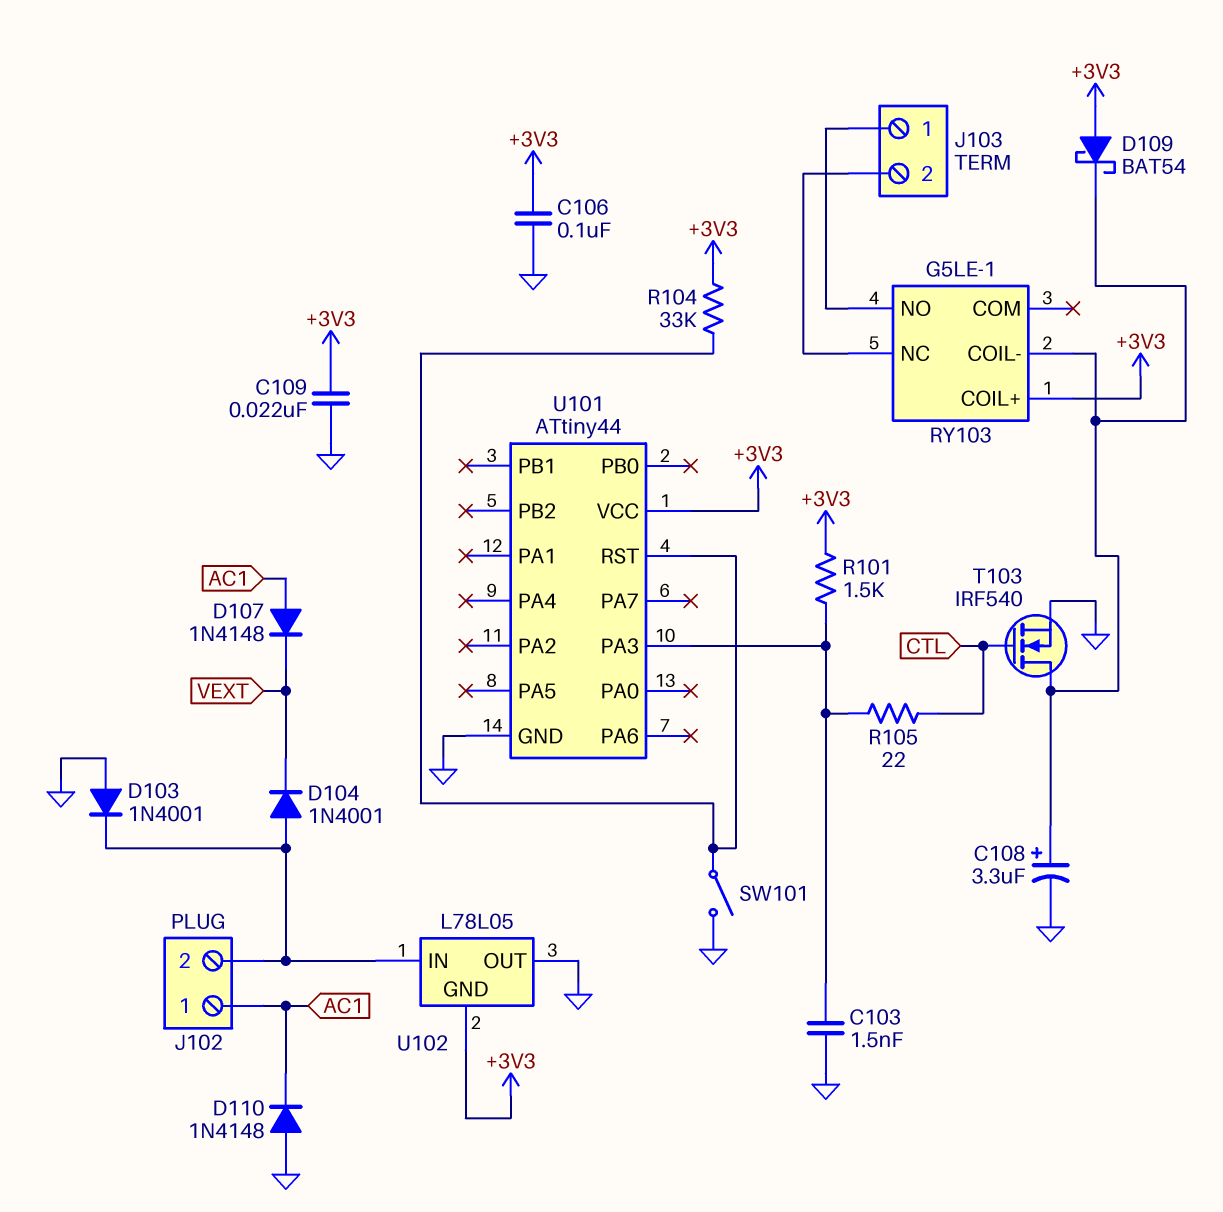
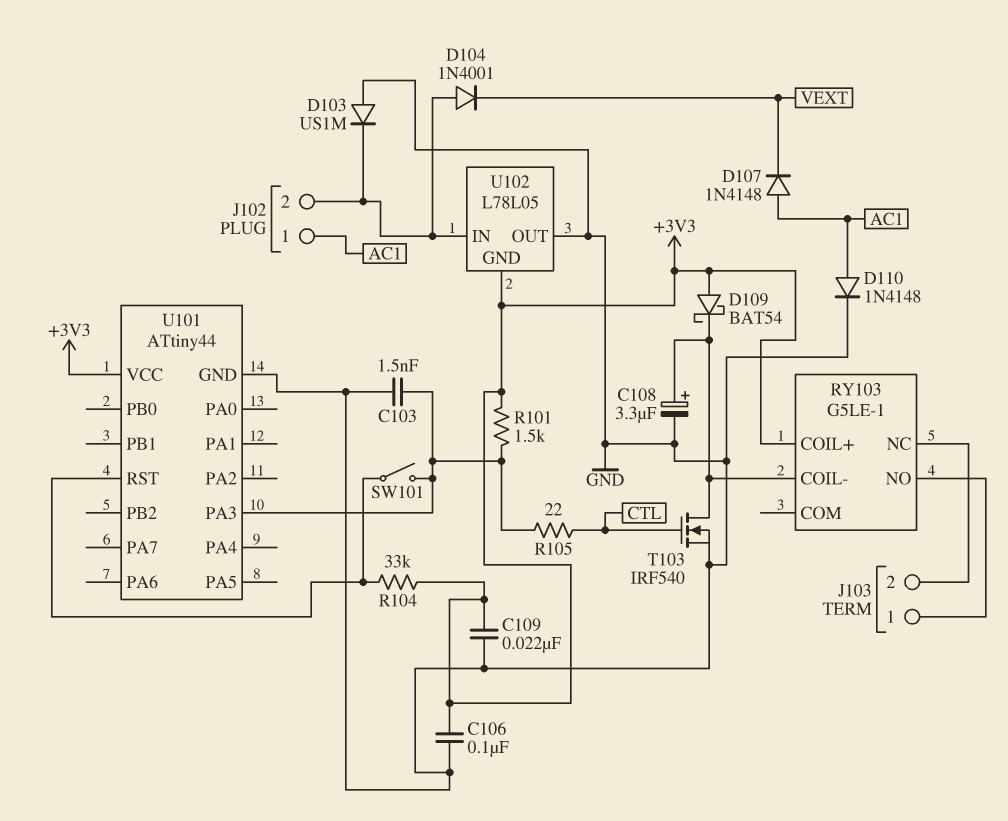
D103: diode 1N4001 (A GND, K J102/2) -> diode US1M (A GND, K J102/2)
D110: diode 1N4148 (A GND, K AC1) -> diode 1N4148 (A AC1, K GND)
SW101: switch (GND, U101/RST) -> switch (U101/PA3, U101/RST)

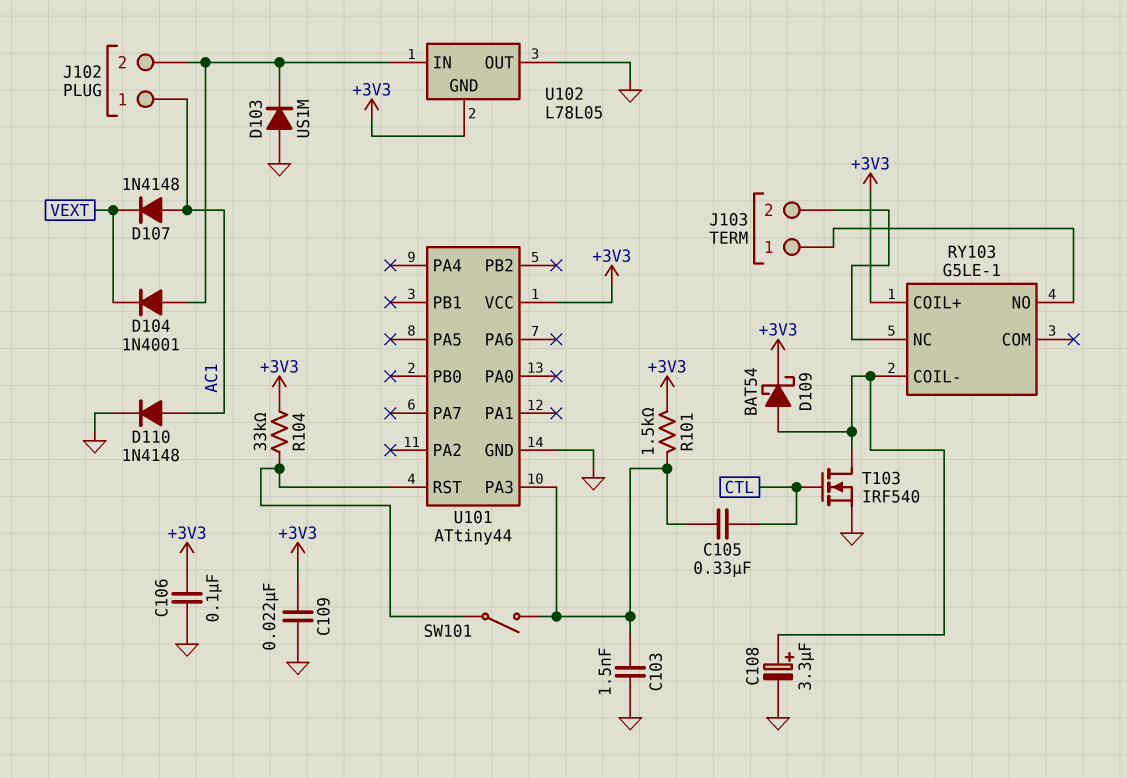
C105: none -> 330nF (CTL, U101/PA3)
D109: schottky BAT54 (A +3V3, K RY103/COIL-) -> schottky BAT54 (A RY103/COIL-, K +3V3)
R105: 22 (CTL, U101/PA3) -> none

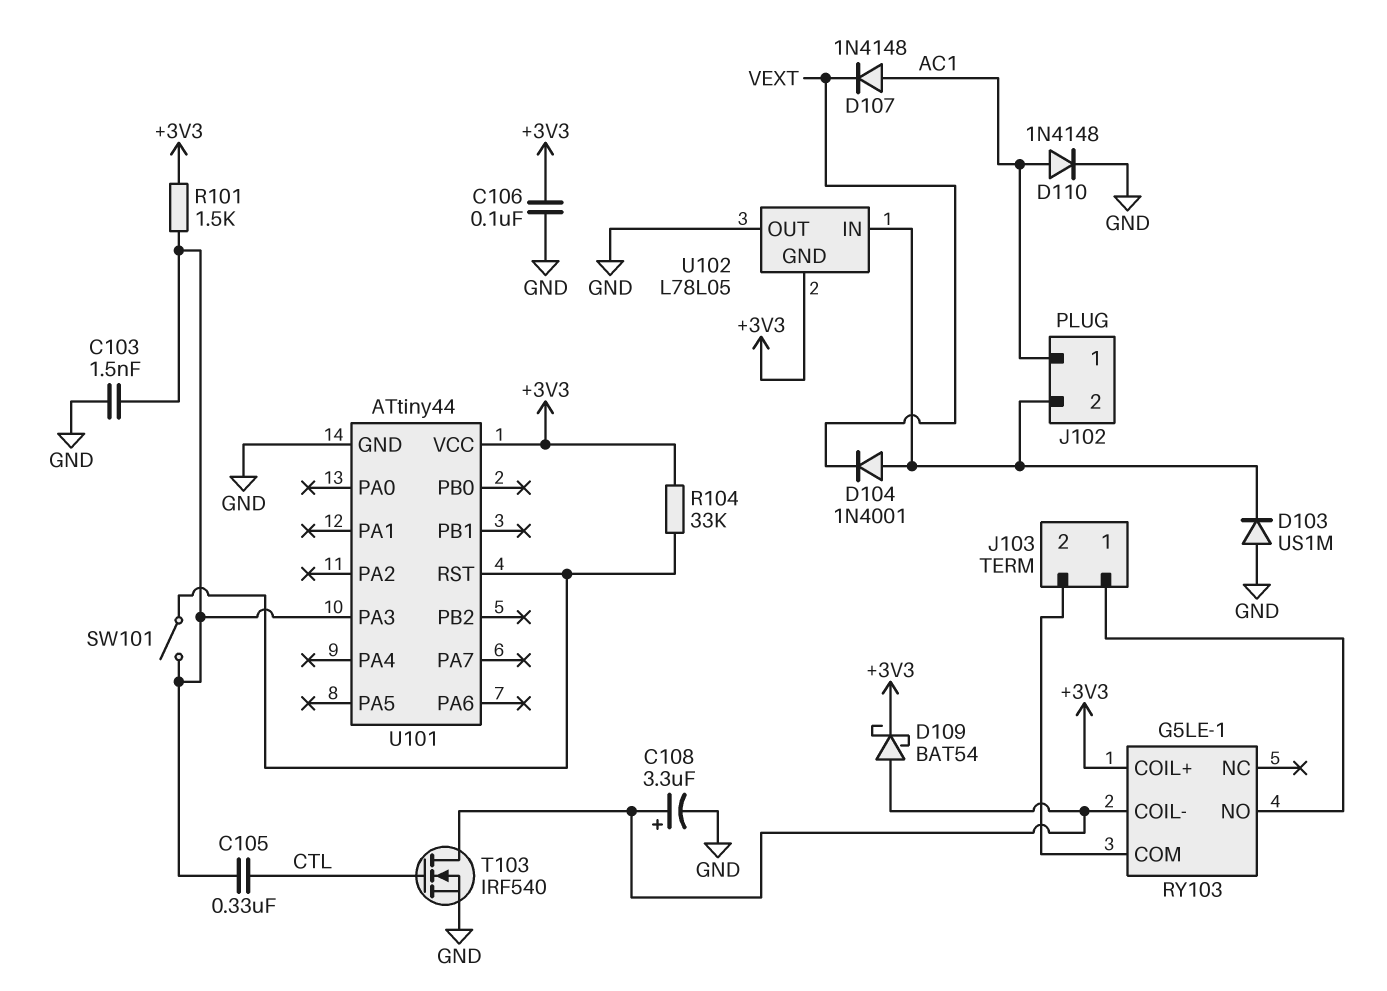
C109: 22nF (+3V3, GND) -> none
RY103 pin COM: none -> J103/2
RY103 pin NC: J103/2 -> none

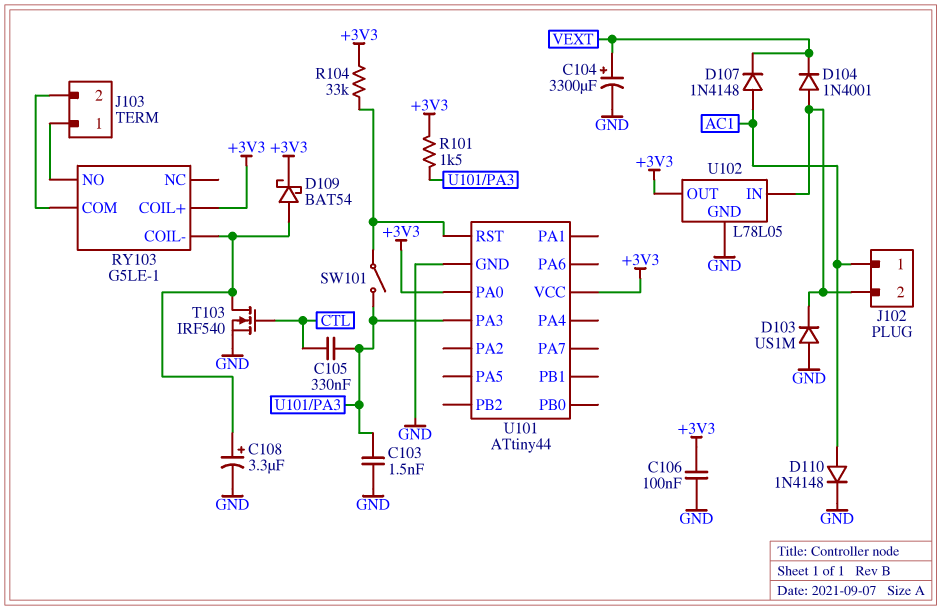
C104: none -> 3300uF (plus VEXT, minus GND)
U101 pin PA0: none -> +3V3
U102 pin GND: +3V3 -> GND
U102 pin OUT: GND -> +3V3

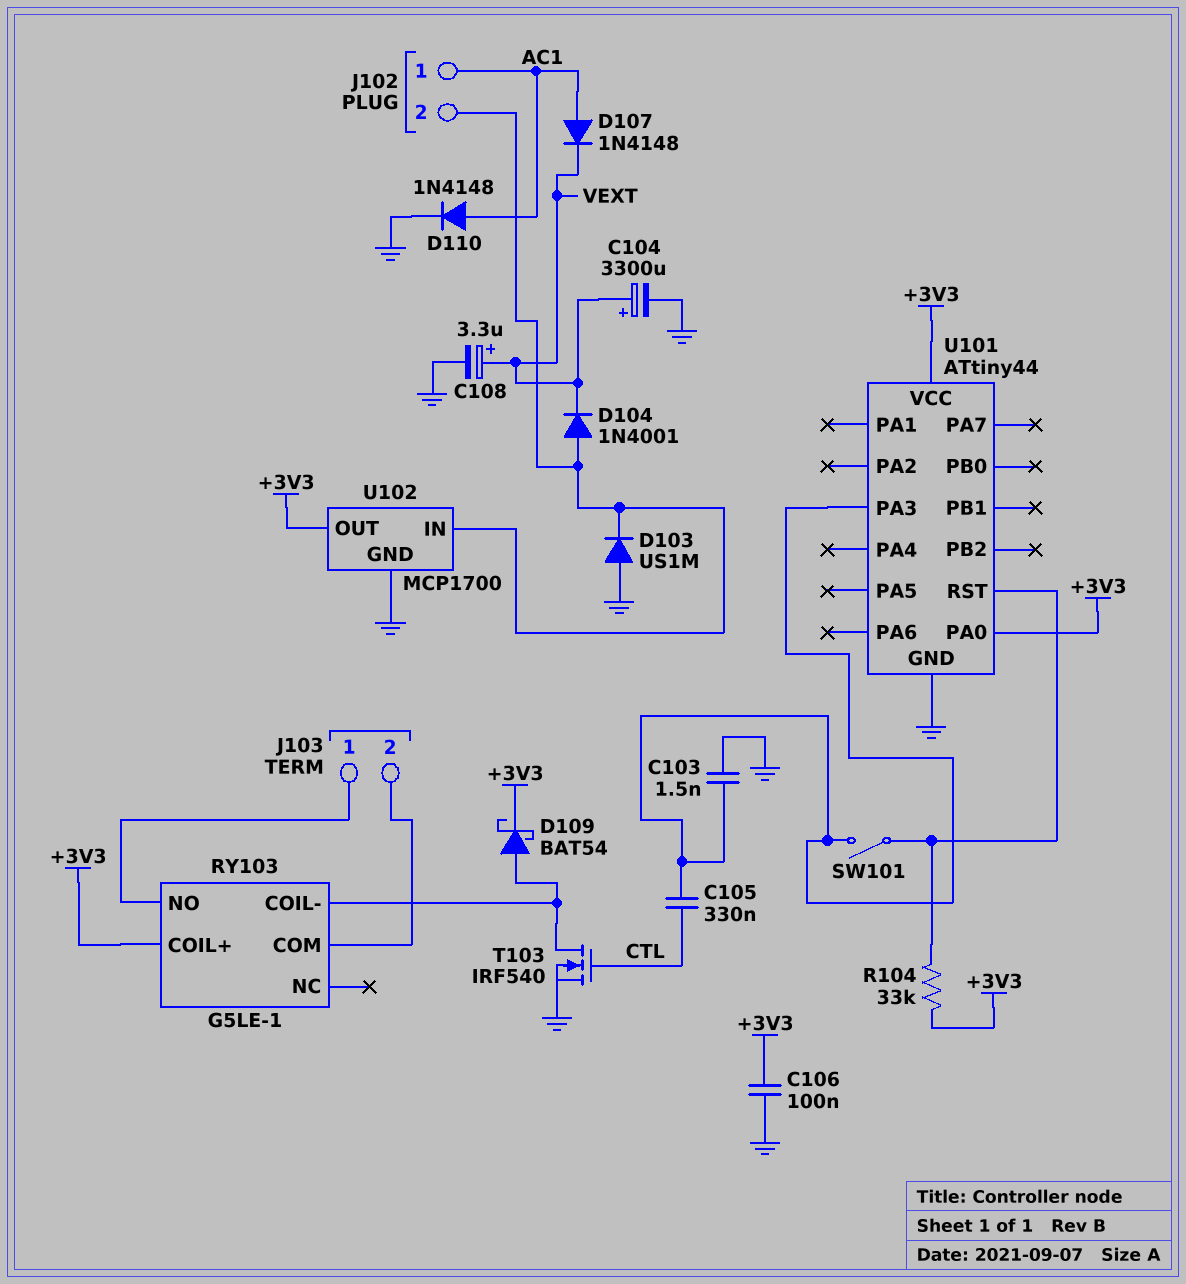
C108: 3.3uF (plus RY103/COIL-, minus GND) -> 3.3uF (plus VEXT, minus GND)
R101: 1.5k (+3V3, U101/PA3) -> none
U102: L78L05 -> MCP1700

